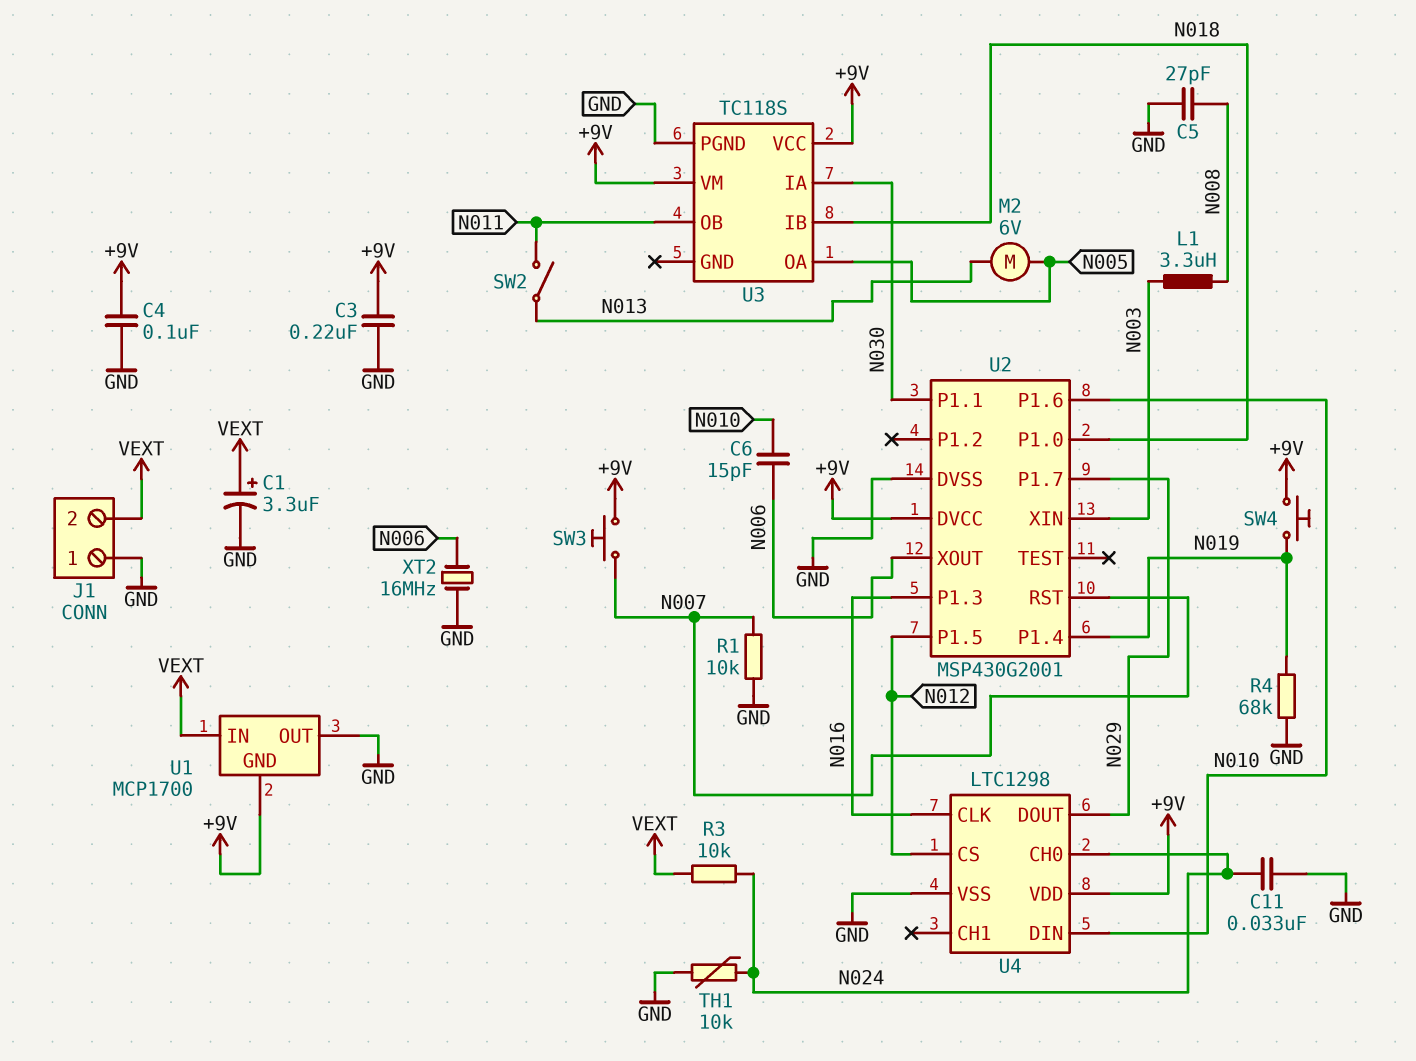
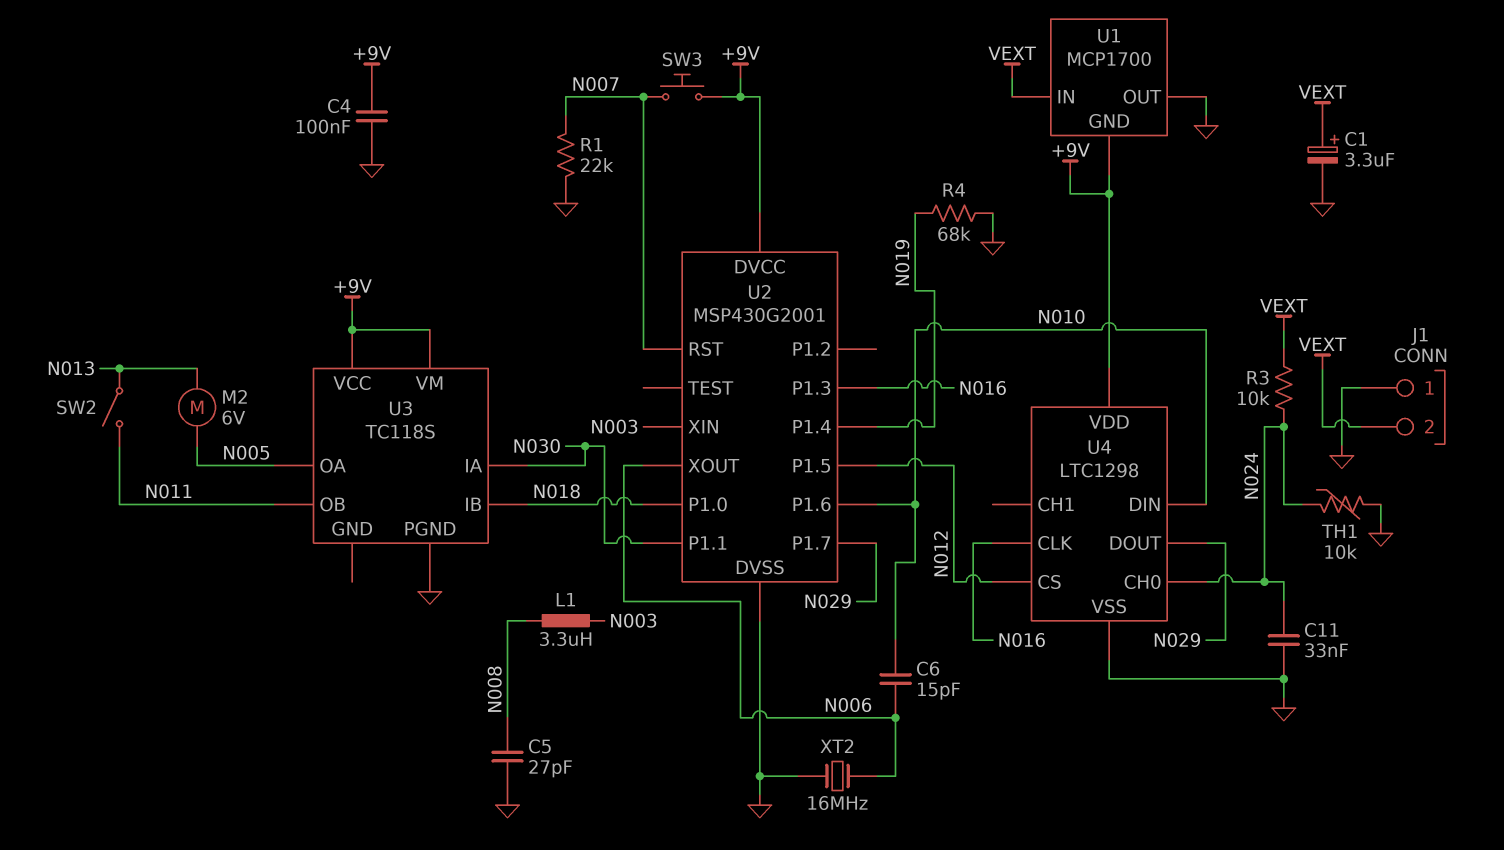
C3: 220nF (+9V, GND) -> none
R1: 10k (GND, N007) -> 22k (GND, N007)
SW4: button (+9V, N019) -> none

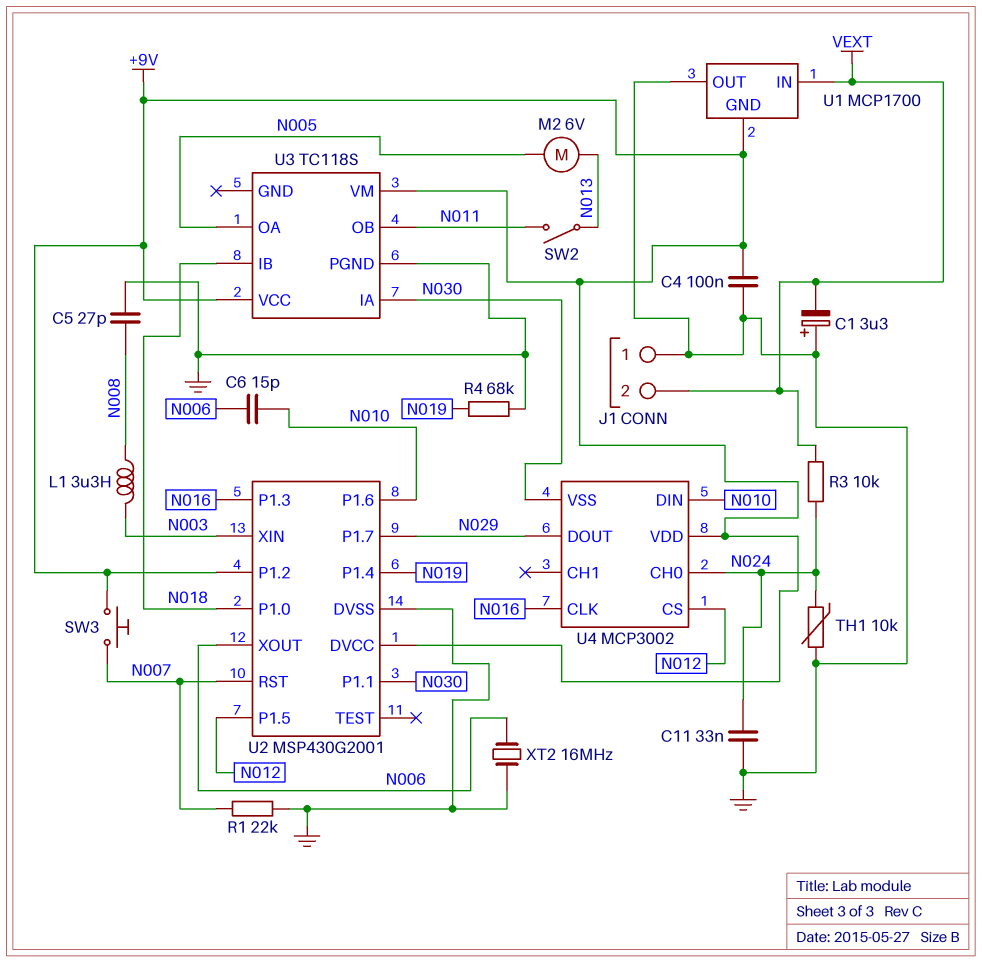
C1: 3.3uF (plus VEXT, minus GND) -> 3.3uF (plus GND, minus VEXT)
U2 pin P1.2: none -> +9V
U4: LTC1298 -> MCP3002
U4 pin VSS: GND -> N030

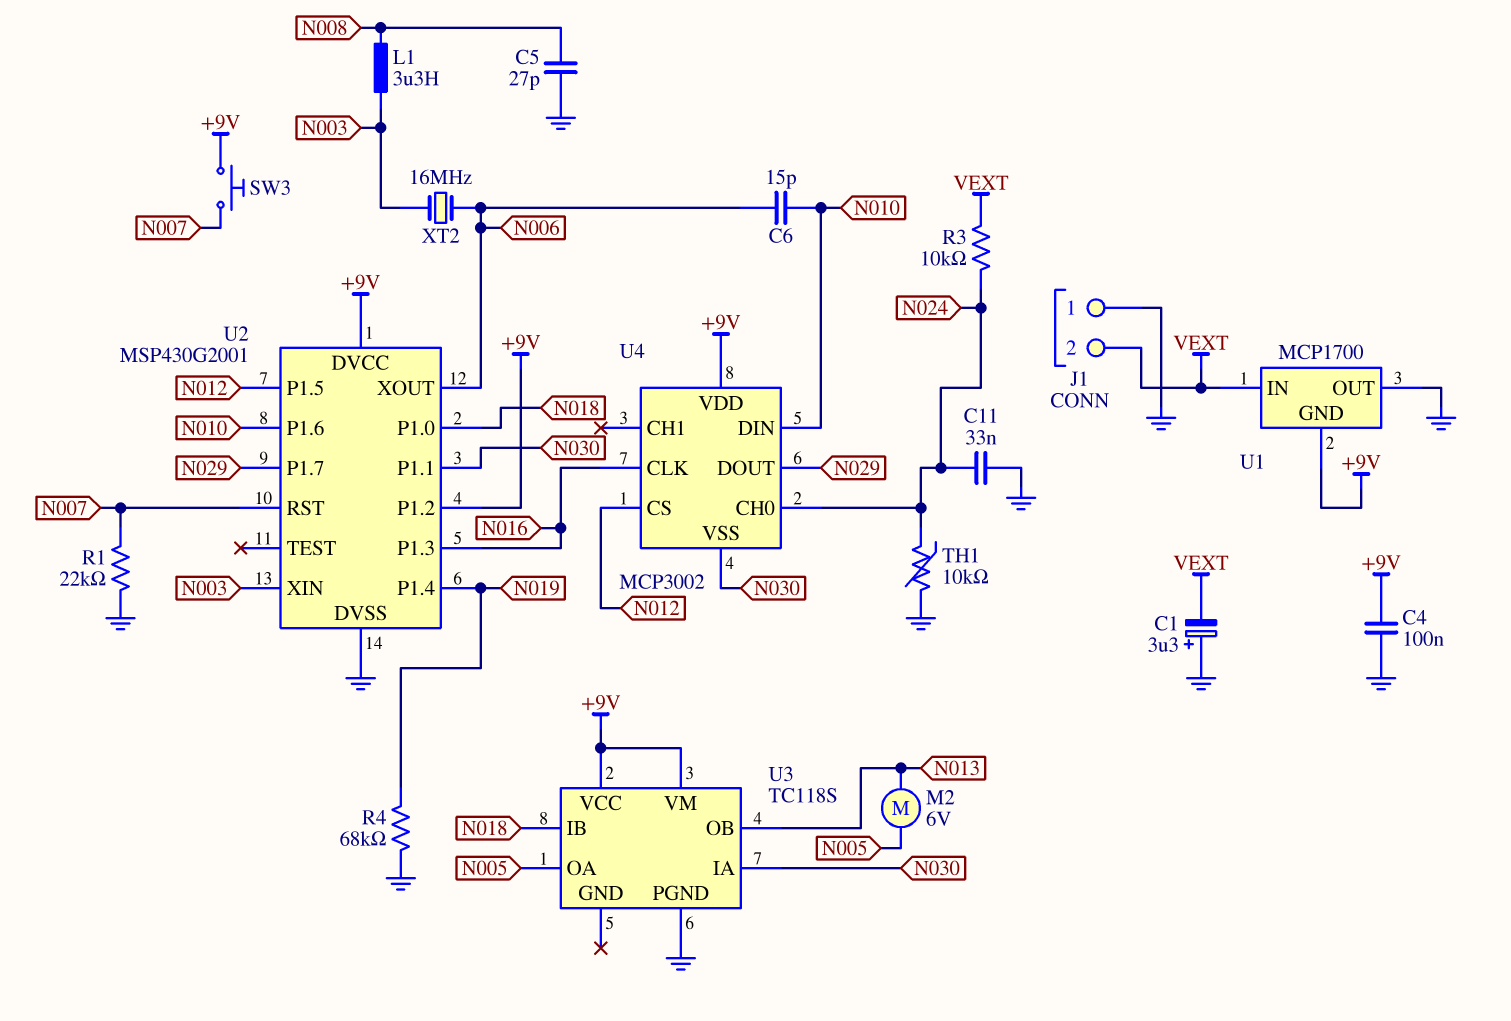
SW2: switch (N011, N013) -> none
U3 pin OB: N011 -> N013
XT2: 16MHz (GND, N006) -> 16MHz (N003, N006)

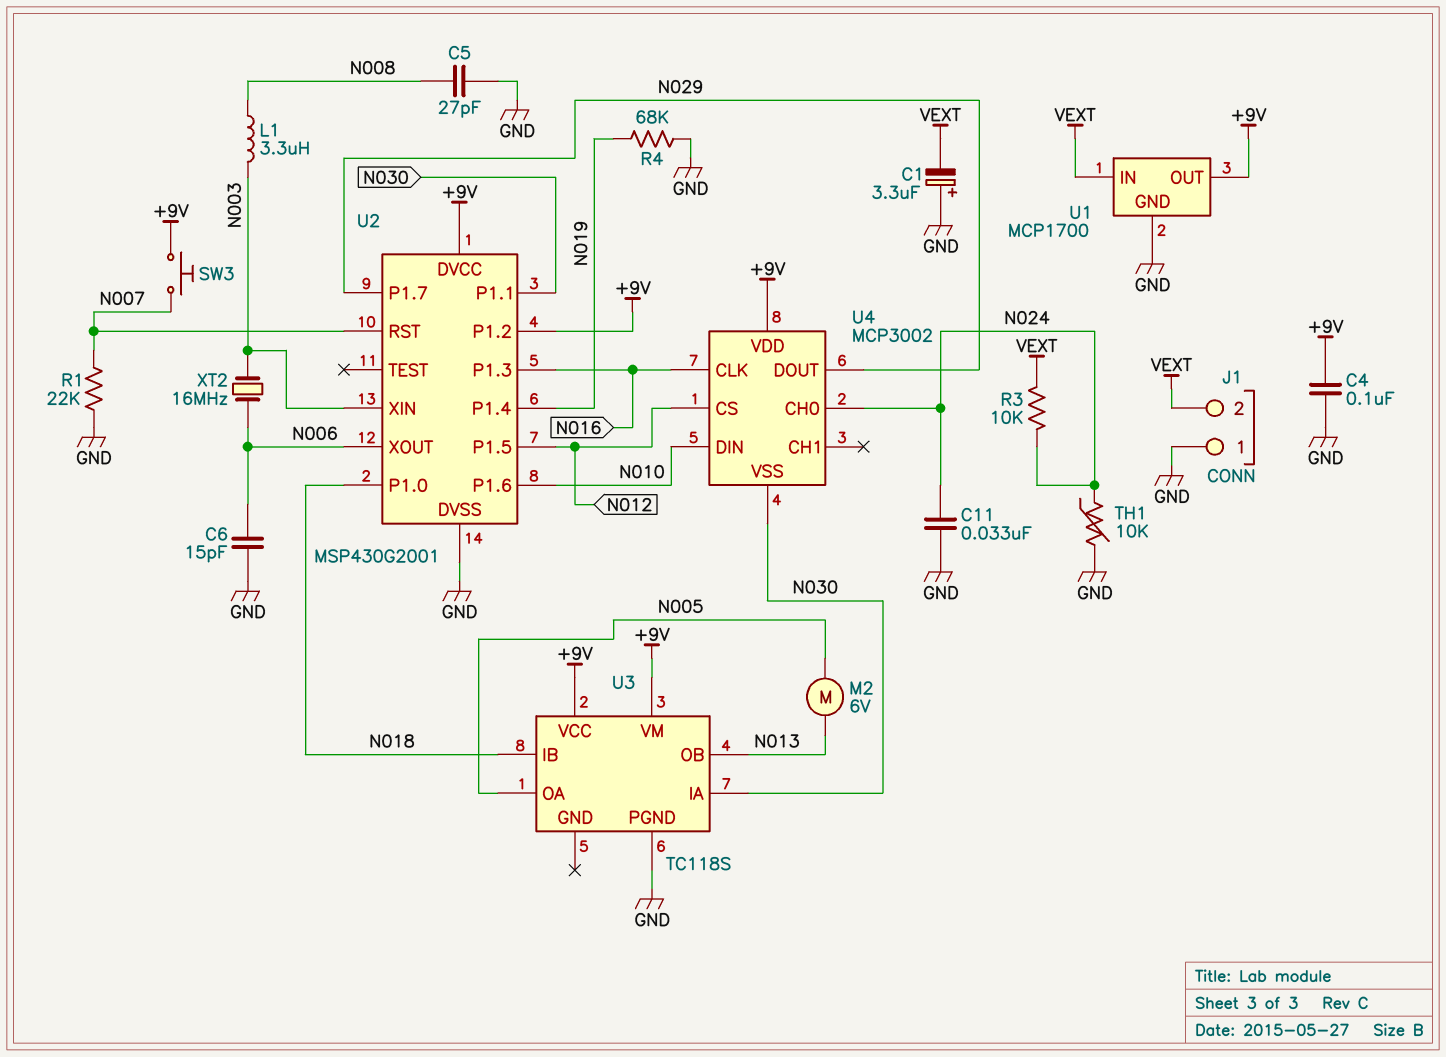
C6: 15pF (N006, N010) -> 15pF (GND, N006)
U1 pin GND: +9V -> GND
U1 pin OUT: GND -> +9V

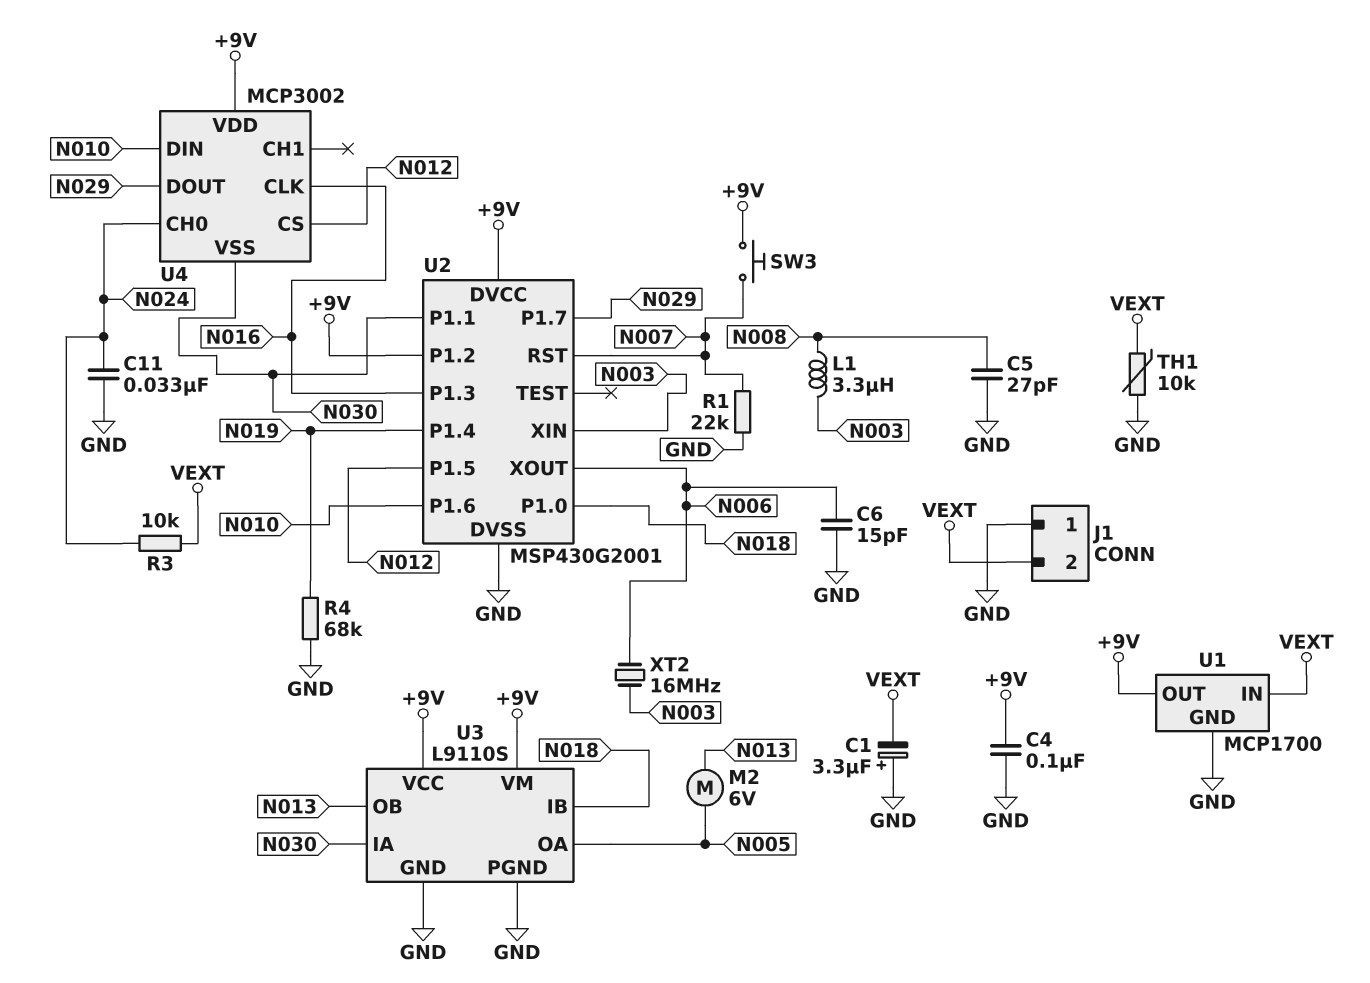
TH1: 10k (GND, N024) -> 10k (GND, VEXT)
U3: TC118S -> L9110S
U3 pin GND: none -> GND

